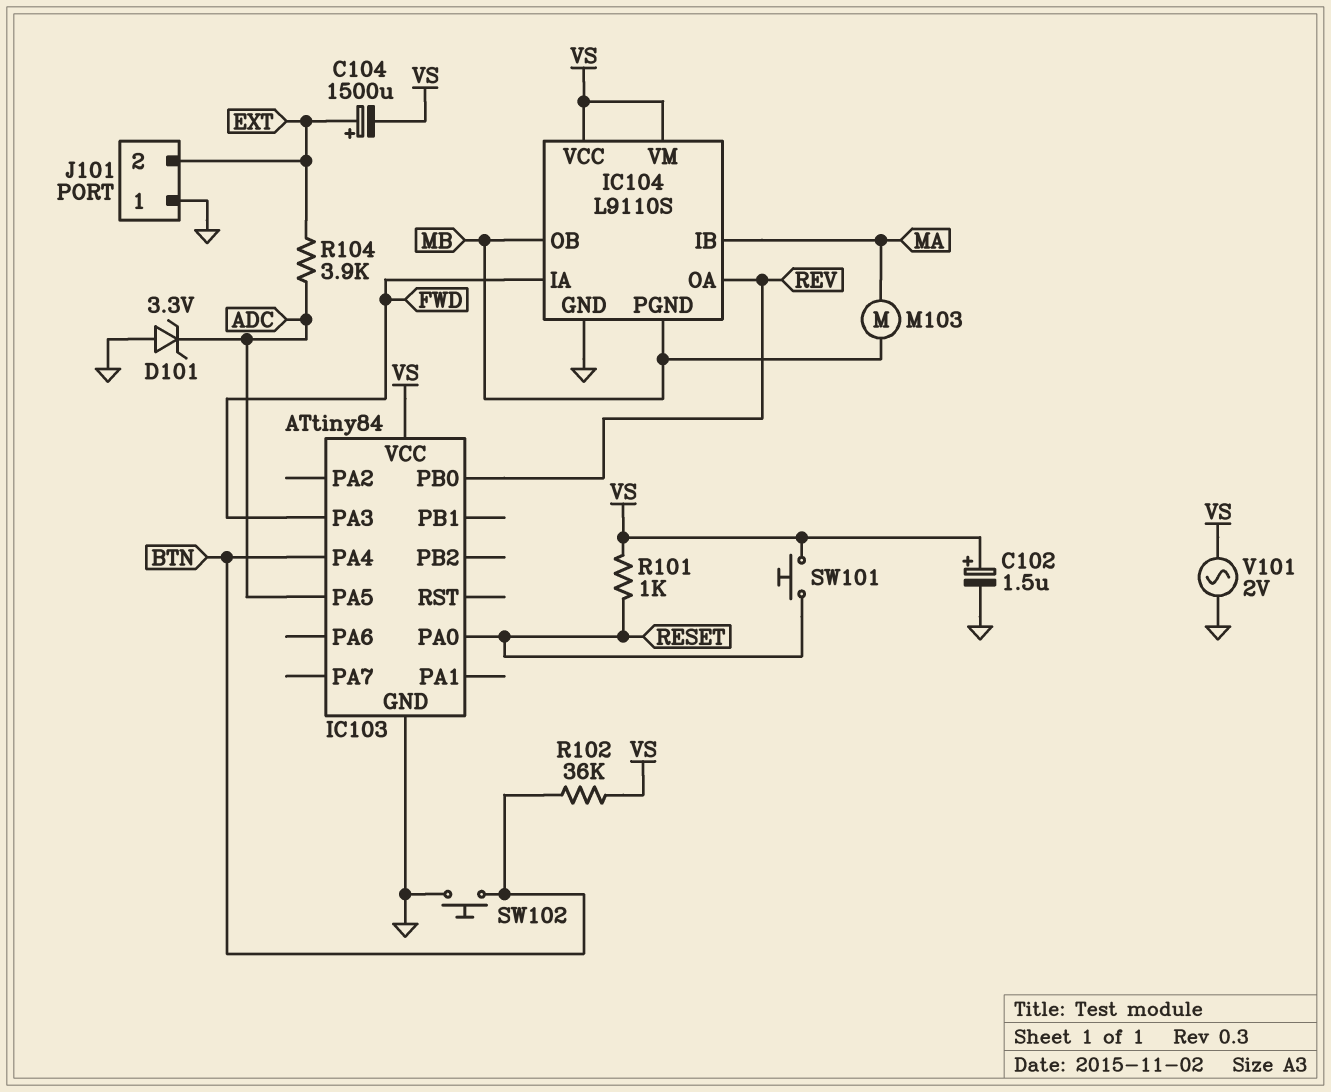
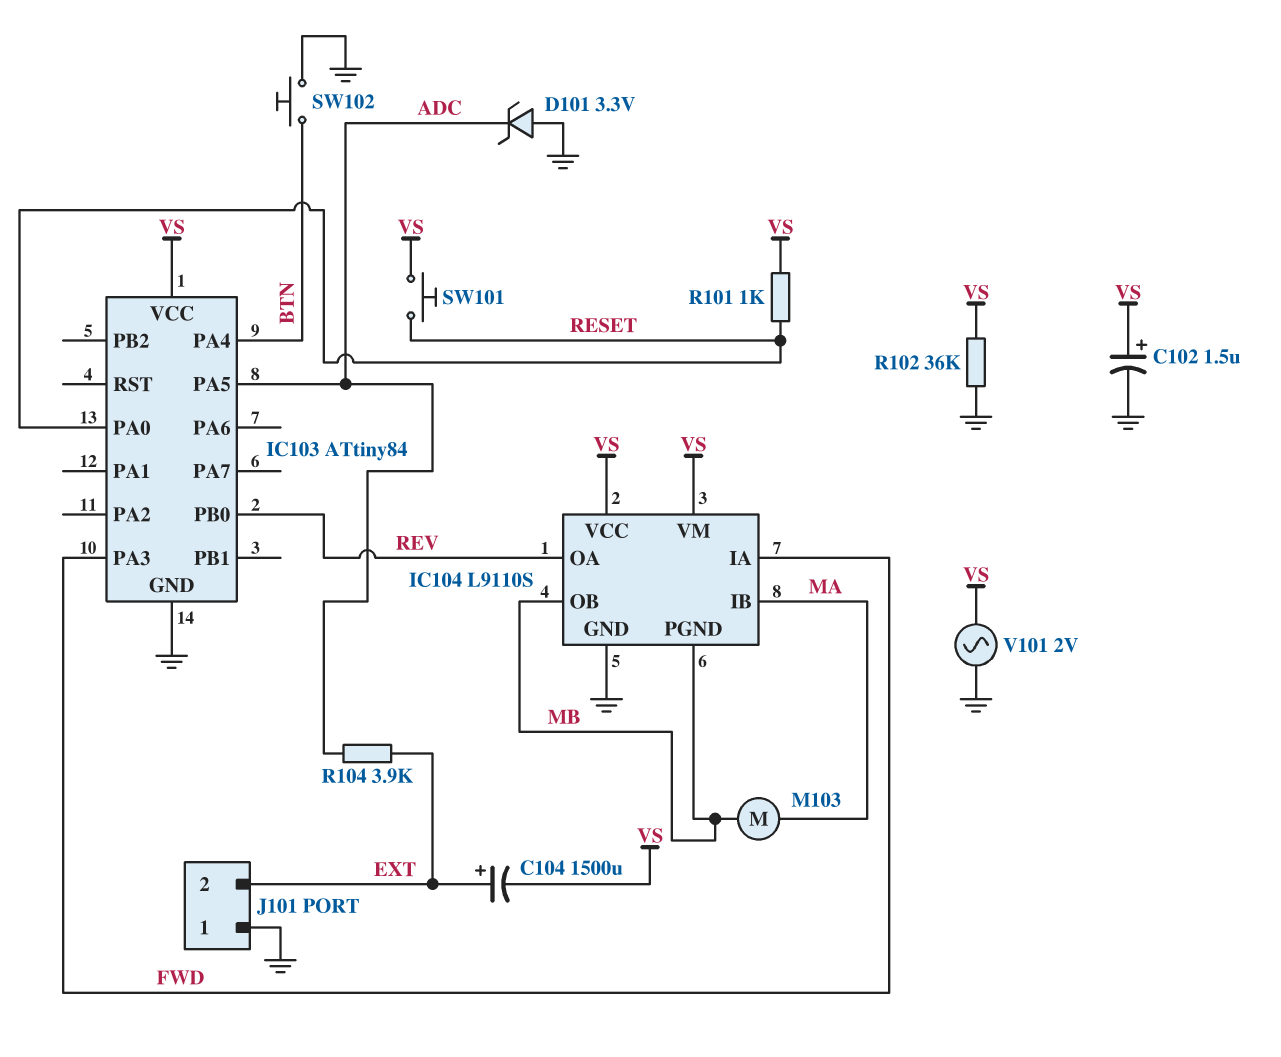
R102: 36k (BTN, VS) -> 36k (GND, VS)

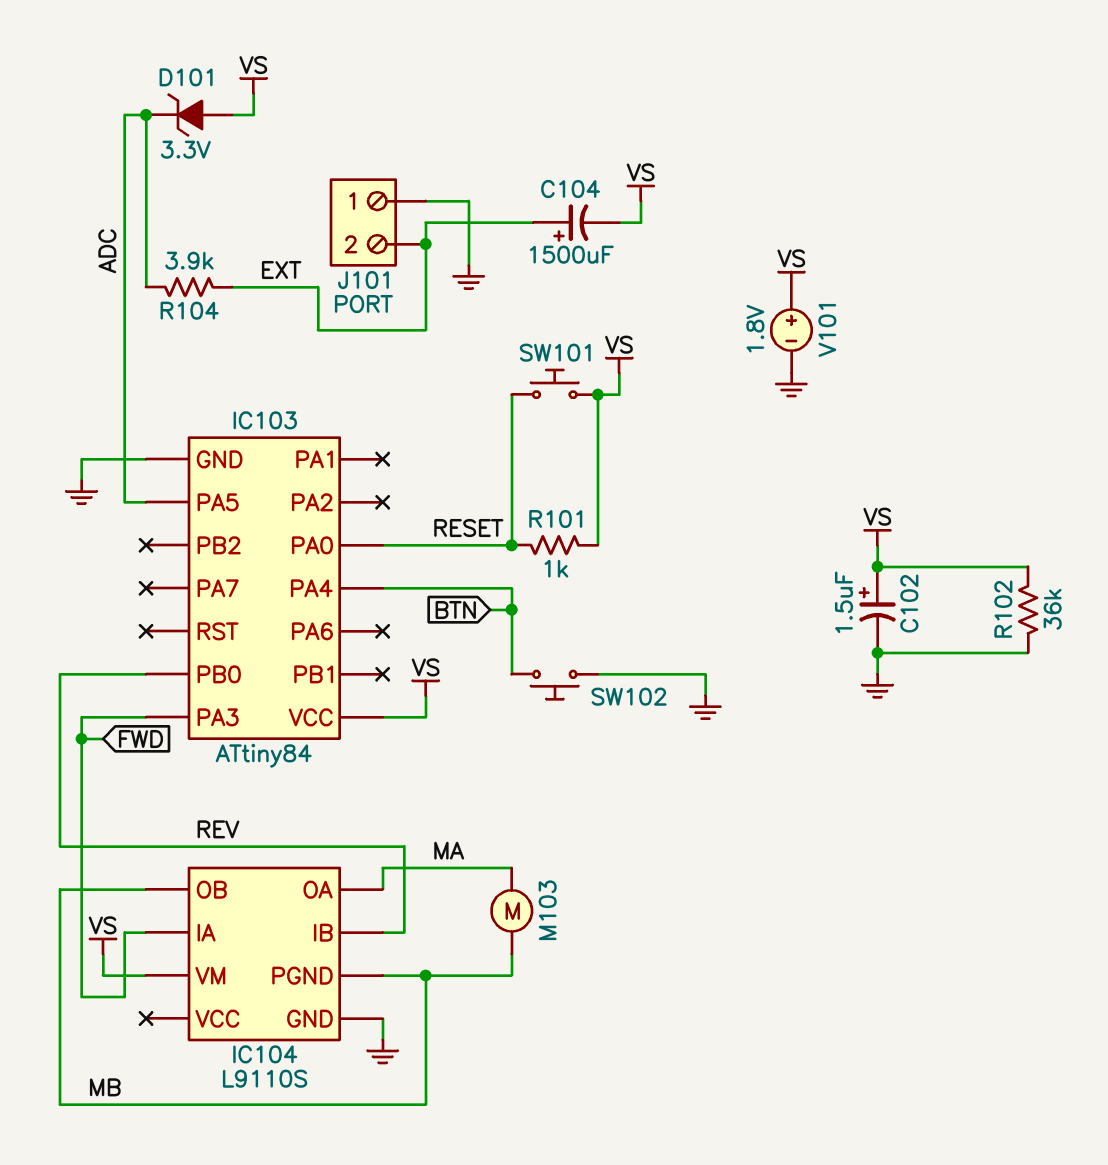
D101: zener 3.3V (A GND, K ADC) -> zener 3.3V (A VS, K ADC)
IC104 pin IB: MA -> REV
IC104 pin OA: REV -> MA
IC104 pin VCC: VS -> none
V101: AC 2V (GND, VS) -> 1.8V (plus VS, minus GND)

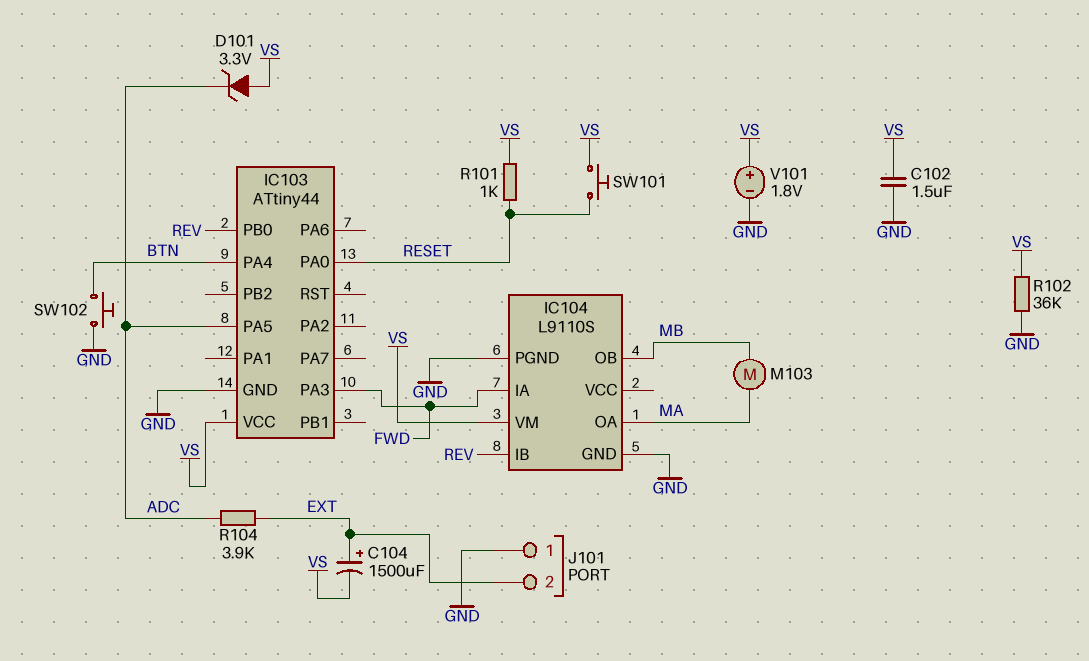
C102: 1.5uF (plus VS, minus GND) -> 1.5uF (GND, VS)
IC103: ATtiny84 -> ATtiny44
IC104 pin PGND: MB -> GND

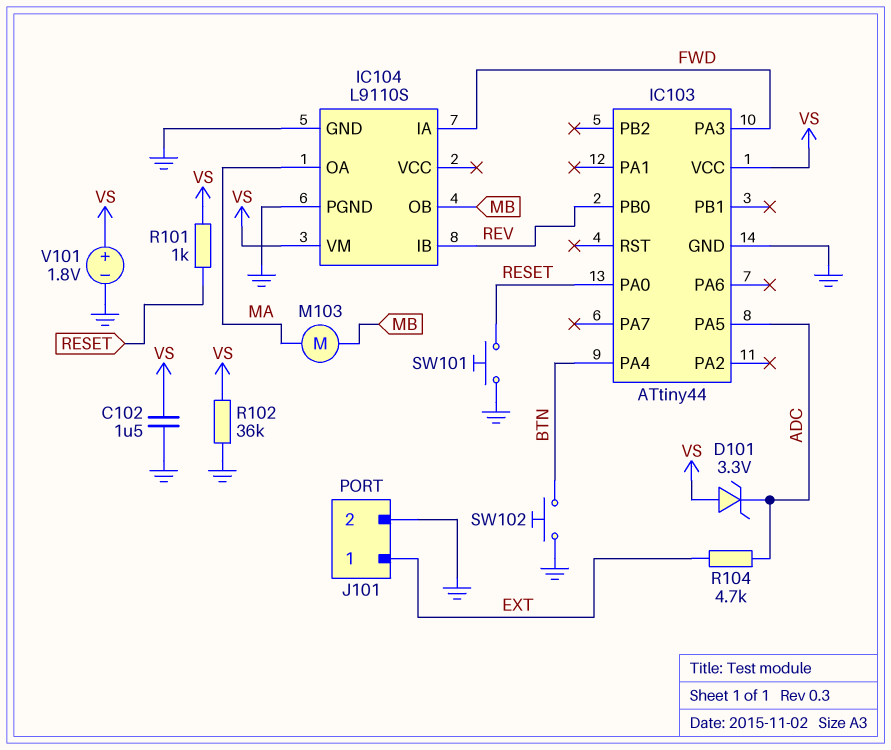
C104: 1500uF (plus EXT, minus VS) -> none
J101 pin 1: GND -> EXT
J101 pin 2: EXT -> GND
R104: 3.9k (ADC, EXT) -> 4.7k (ADC, EXT)
SW101: button (RESET, VS) -> button (GND, RESET)

